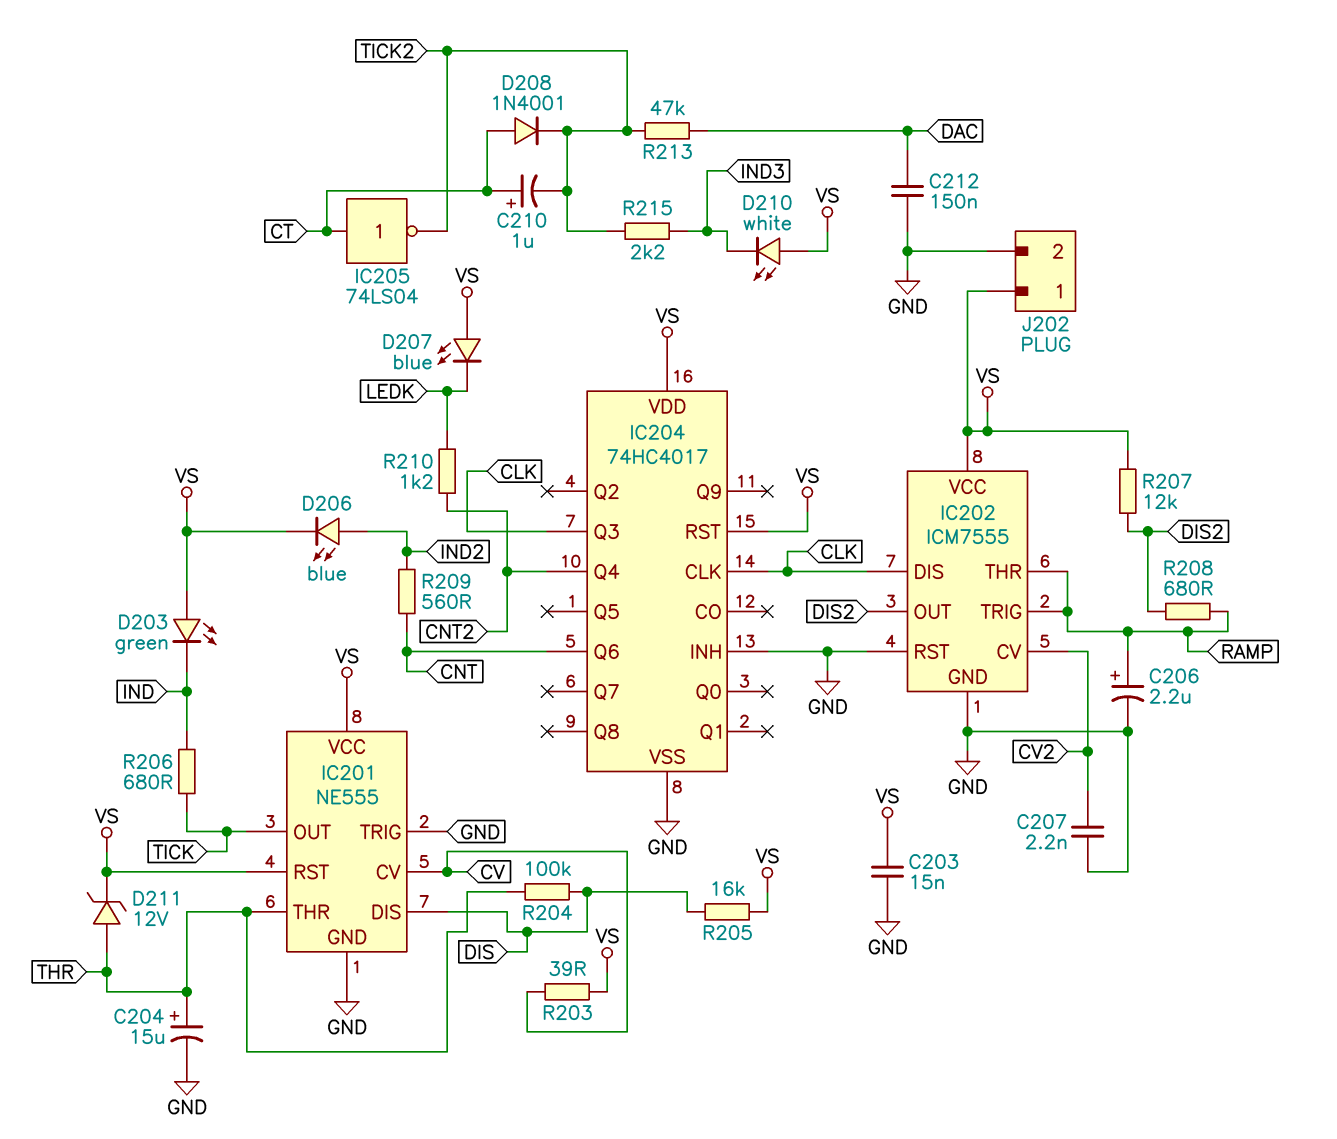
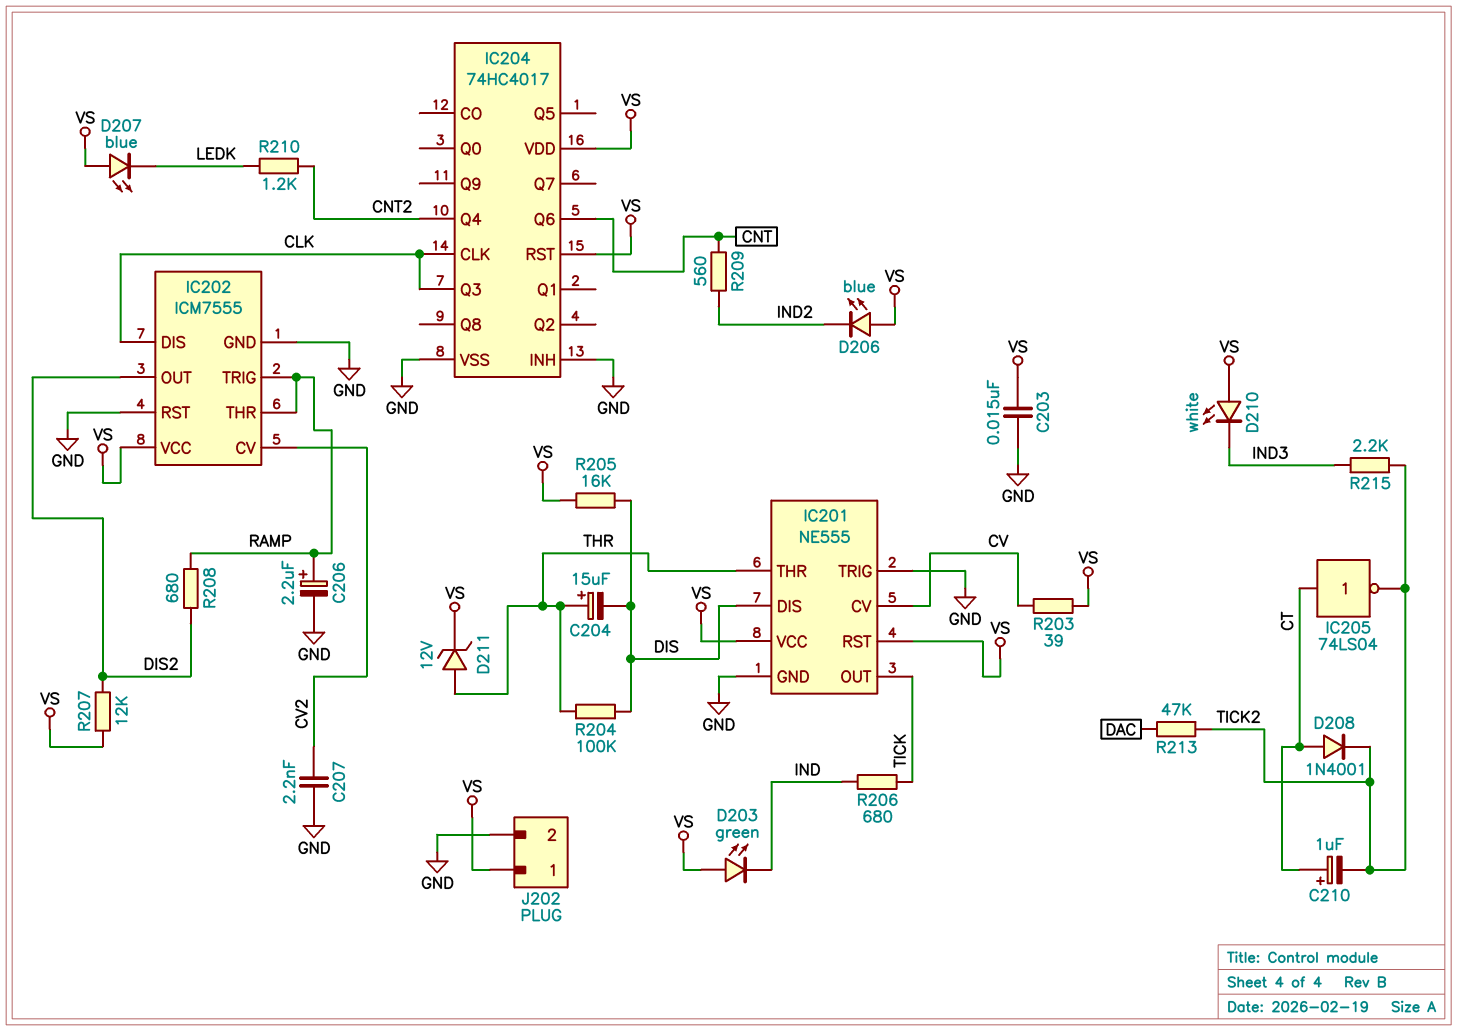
C204: 15uF (plus THR, minus GND) -> 15uF (plus THR, minus DIS)
C212: 150nF (DAC, GND) -> none
D206: LED blue (A IND2, K VS) -> LED blue (A VS, K IND2)

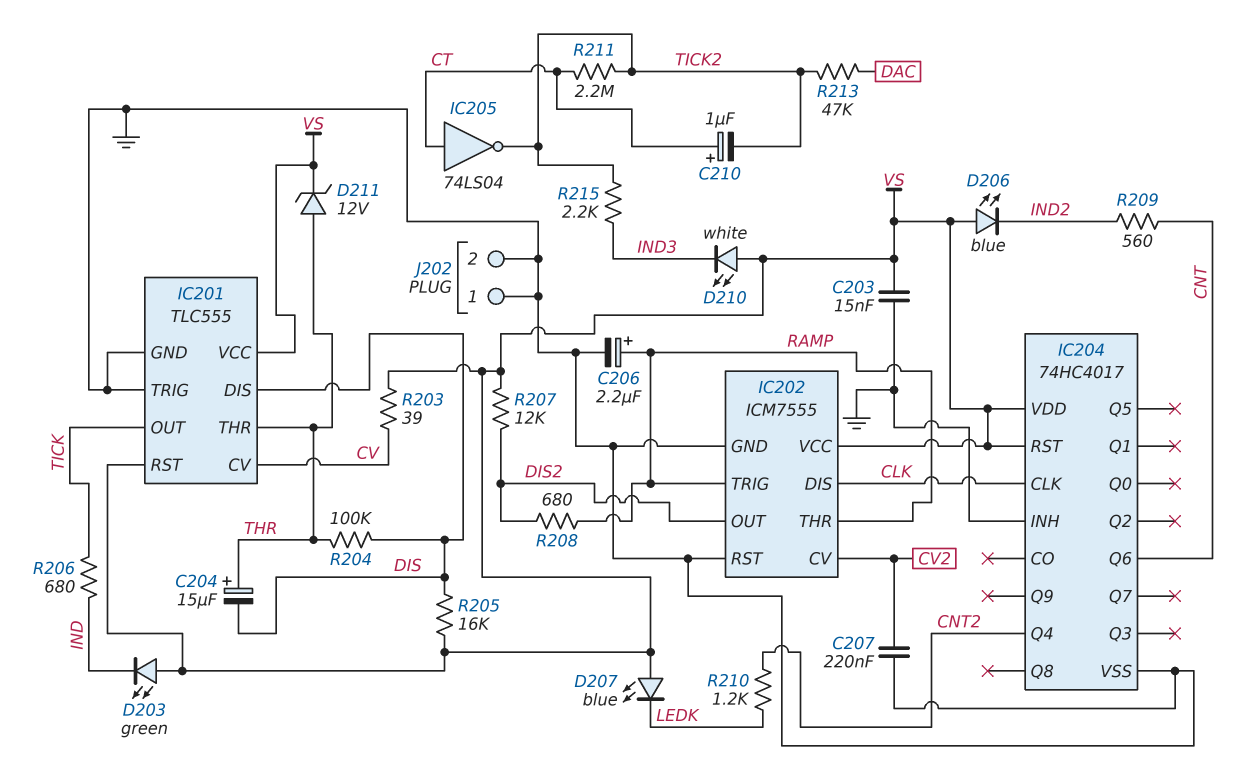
C207: 2.2nF (CV2, GND) -> 220nF (CV2, GND)
D208: diode 1N4001 (A CT, K TICK2) -> none
IC201: NE555 -> TLC555
IC204 pin Q3: CLK -> none
J202 pin 1: VS -> GND
R211: none -> 2.2M (CT, TICK2)

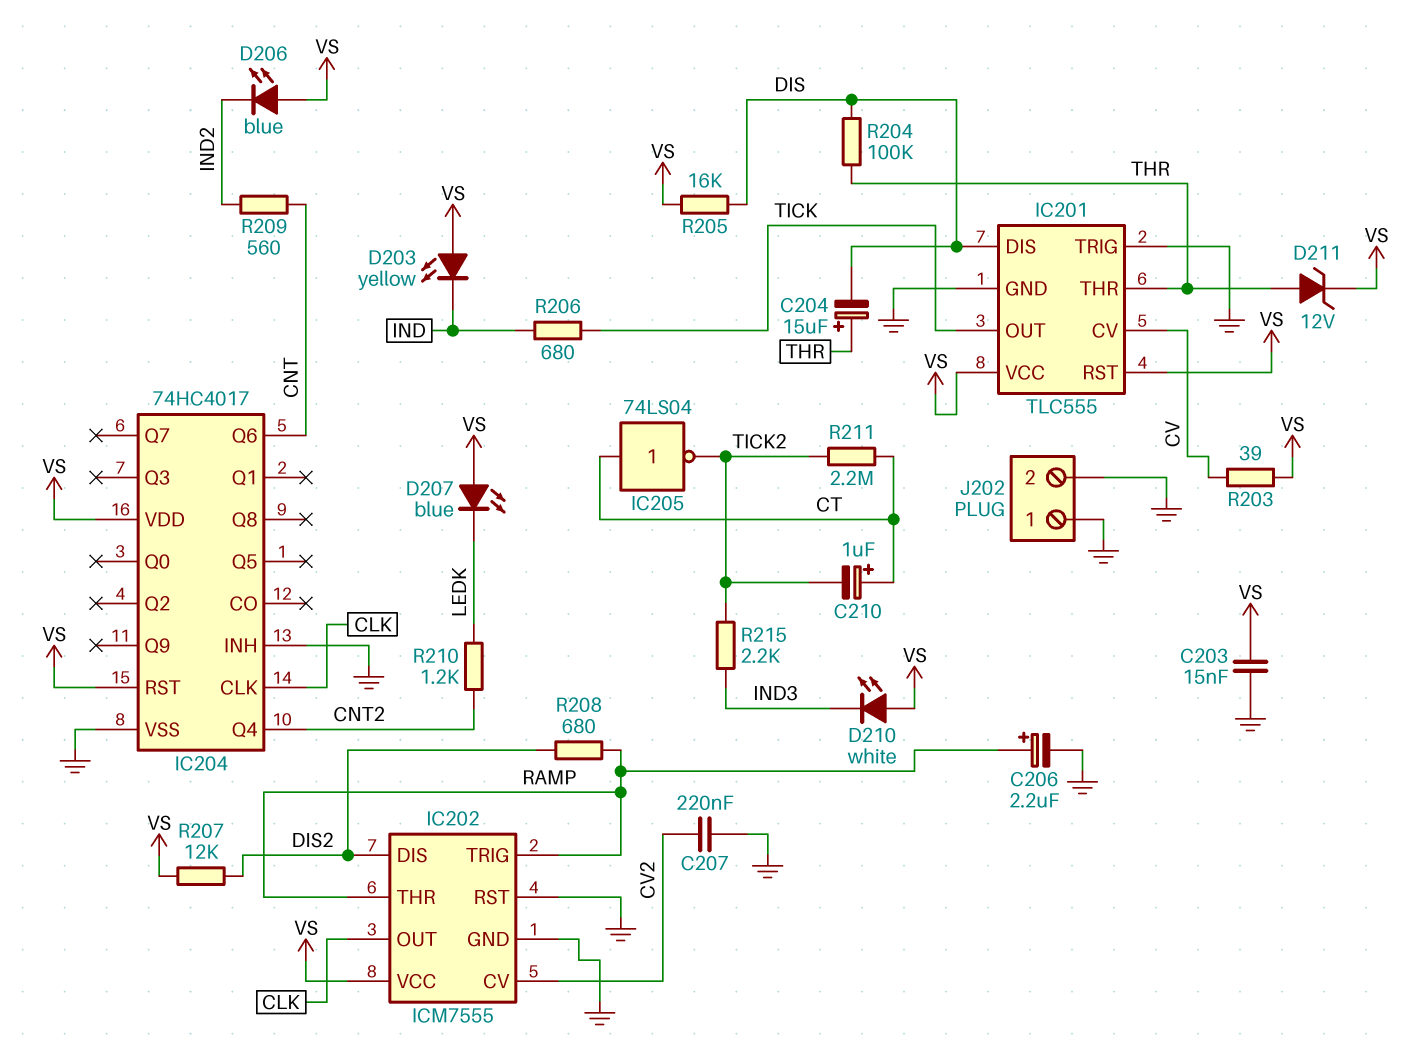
D203: LED green (A VS, K IND) -> LED yellow (A VS, K IND)
IC202 pin DIS: CLK -> DIS2
IC202 pin OUT: DIS2 -> CLK
R213: 47k (DAC, TICK2) -> none

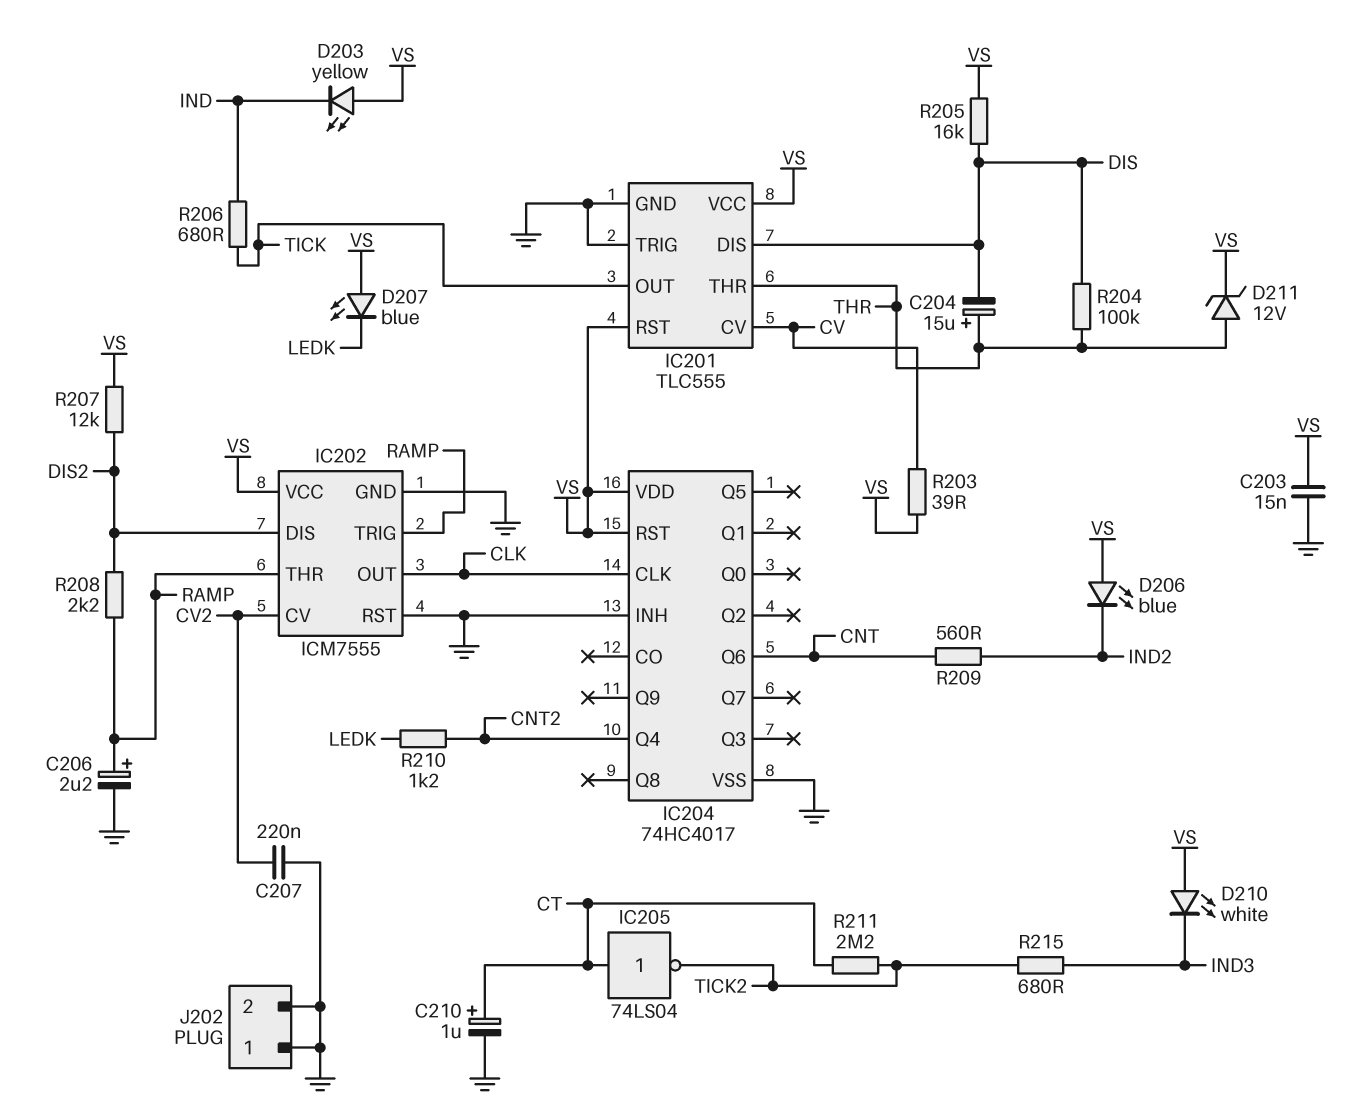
C210: 1uF (plus CT, minus TICK2) -> 1uF (plus CT, minus GND)
R208: 680 (DIS2, RAMP) -> 2.2k (DIS2, RAMP)
R215: 2.2k (IND3, TICK2) -> 680 (IND3, TICK2)

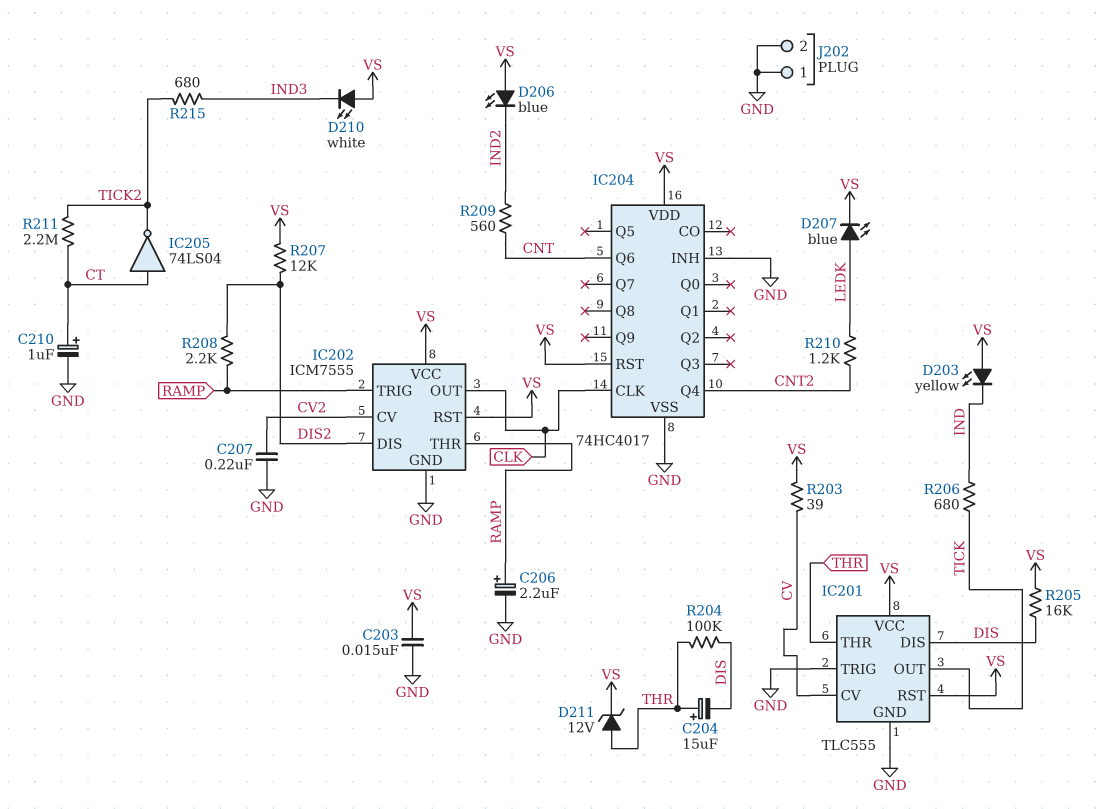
D207: LED blue (A VS, K LEDK) -> LED blue (A LEDK, K VS)
IC202 pin RST: GND -> VS

